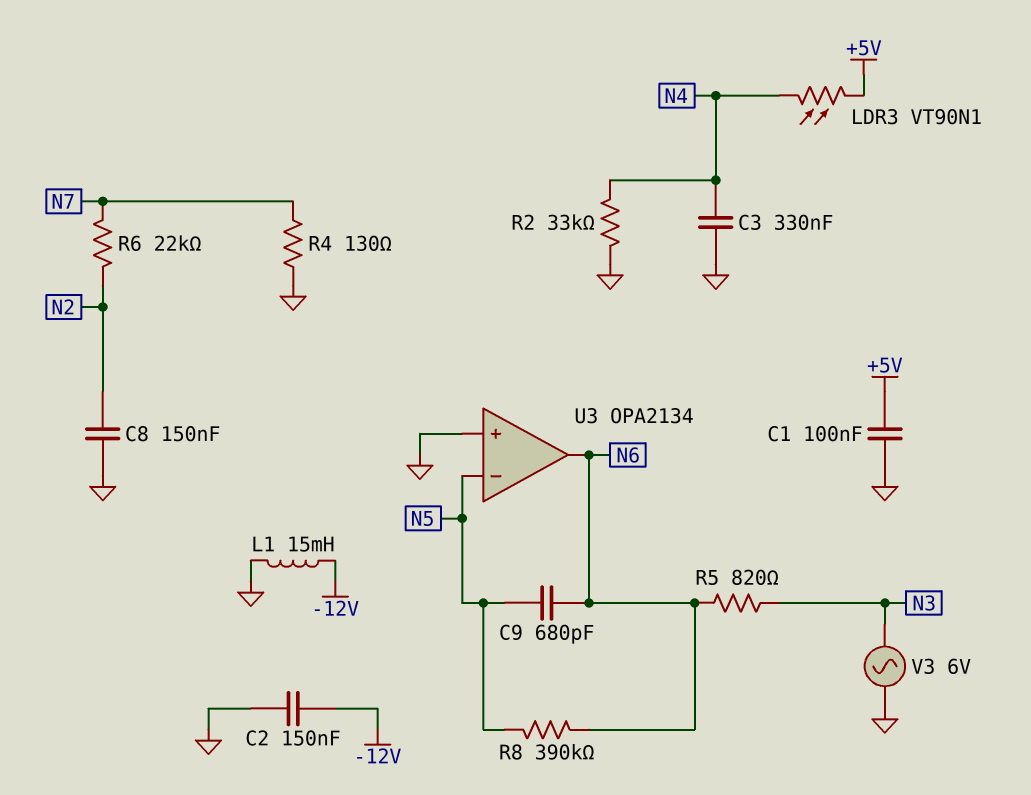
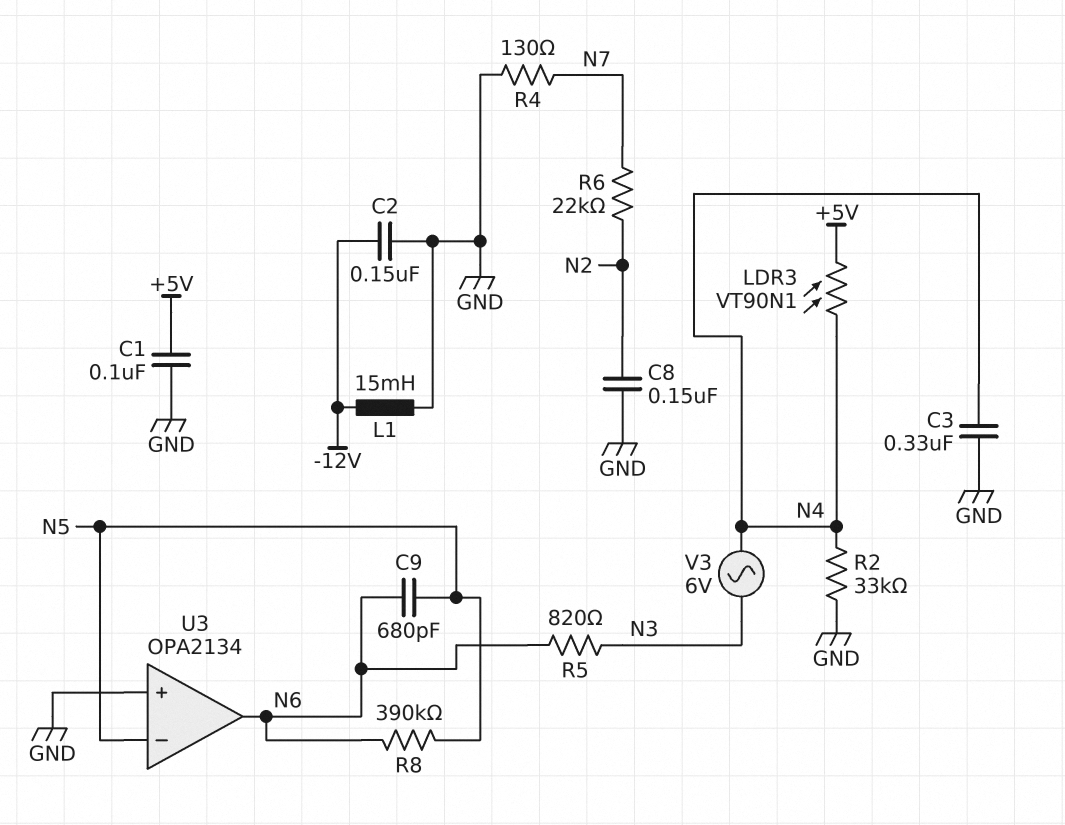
V3: AC 6V (GND, N3) -> AC 6V (N3, N4)

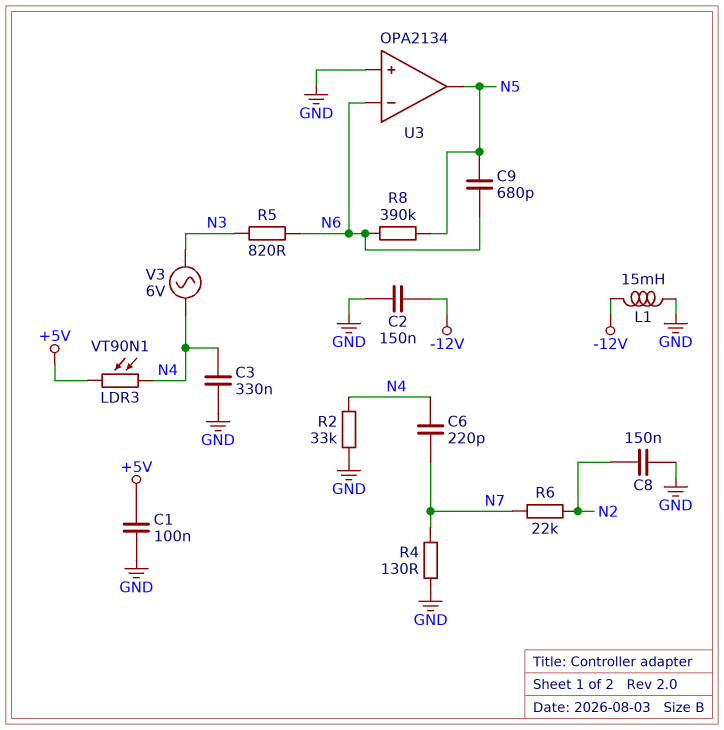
C6: none -> 220pF (N4, N7)
U3 pin in-: N5 -> N6
U3 pin out: N6 -> N5

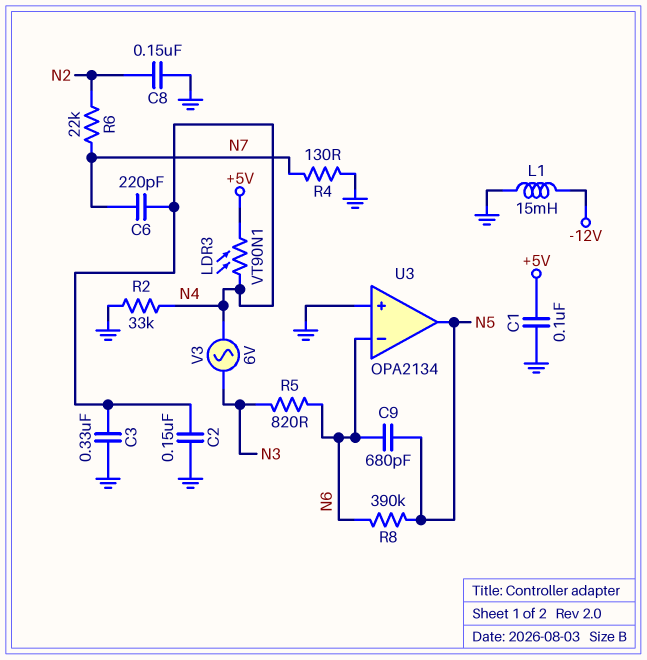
C2: 150nF (-12V, GND) -> 150nF (GND, N4)

